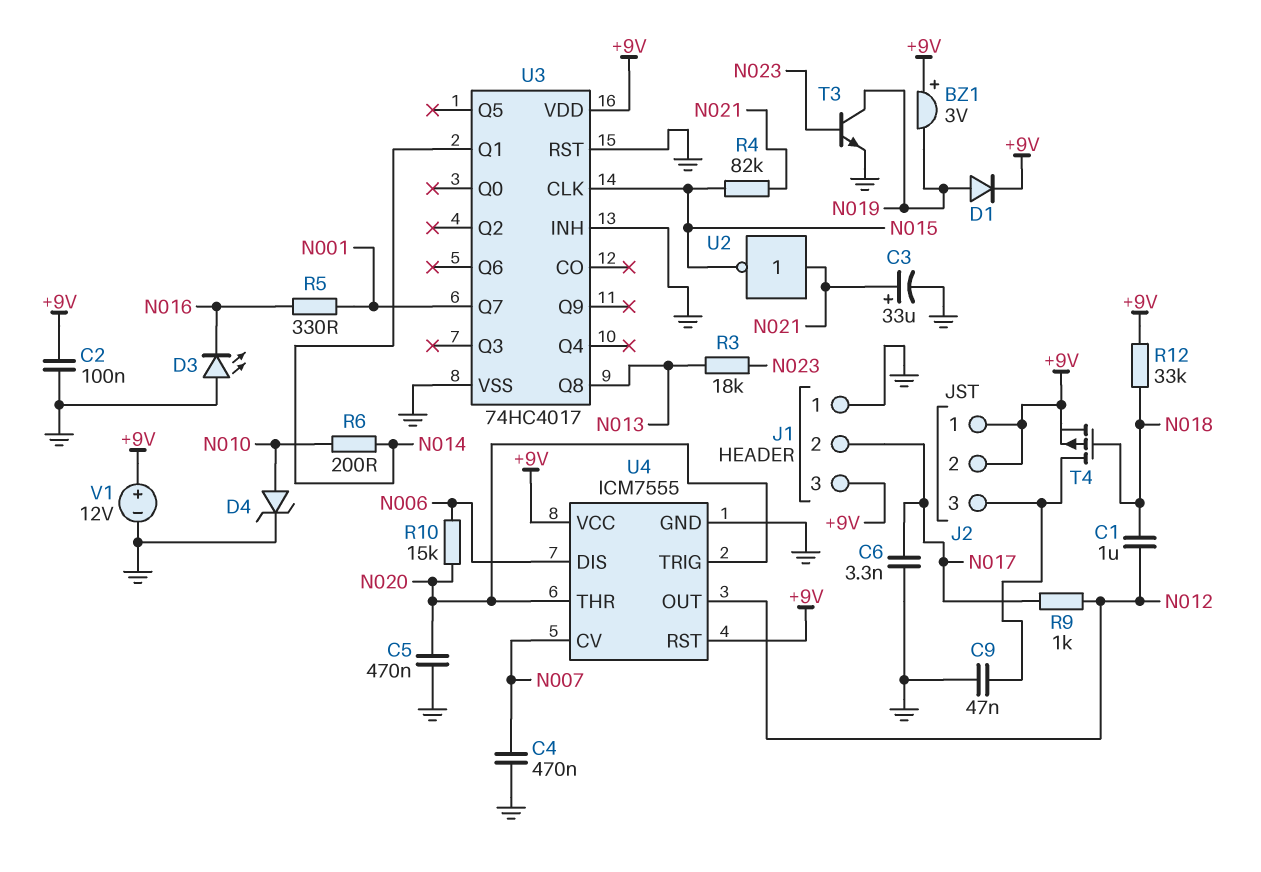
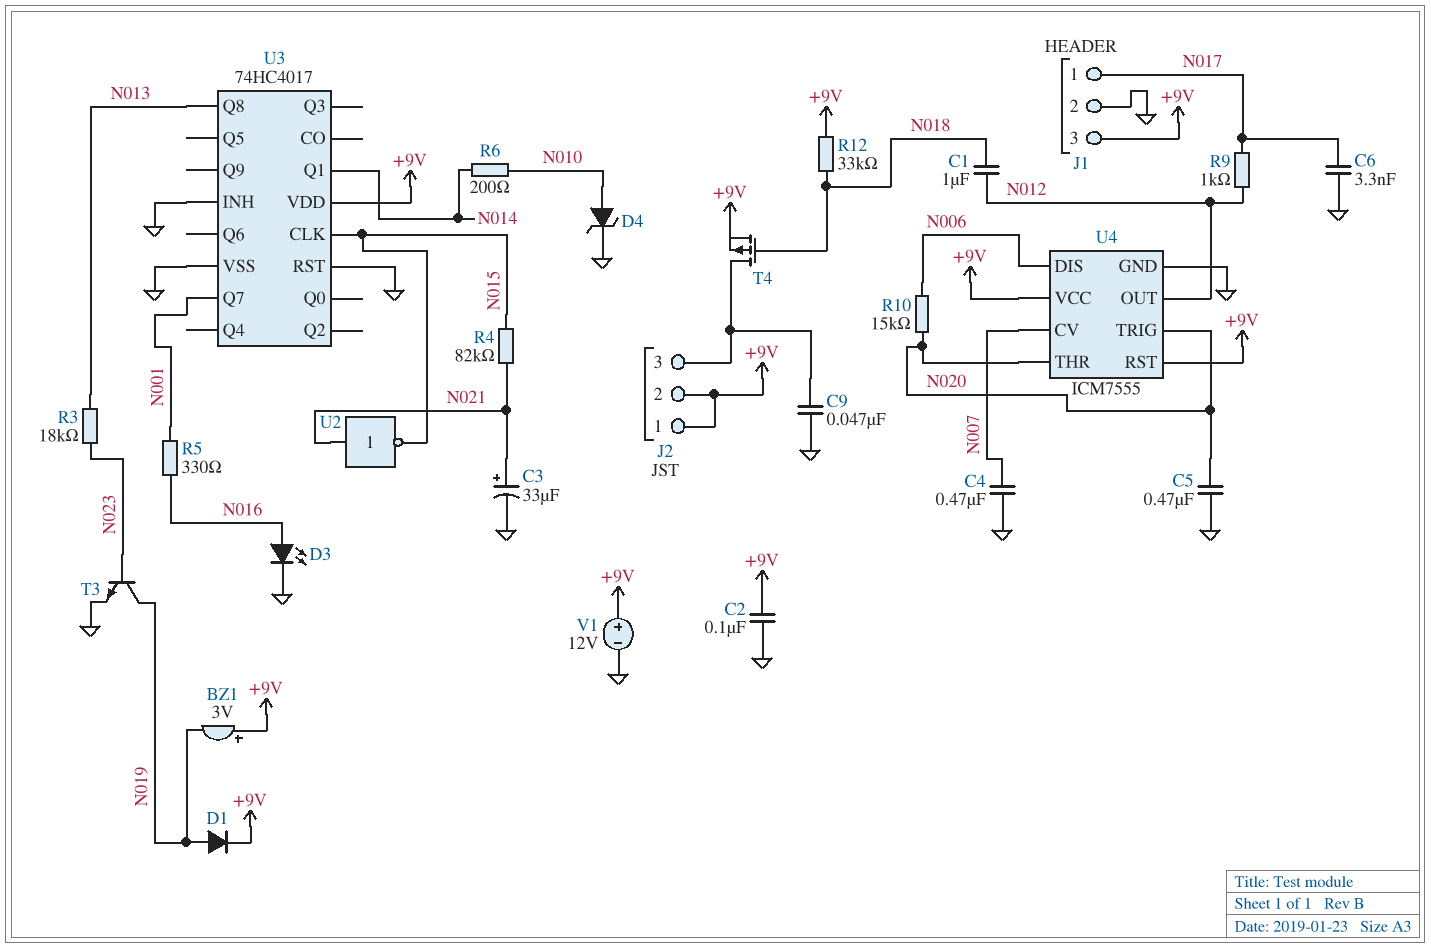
D3: LED (A GND, K N016) -> LED (A N016, K GND)
J1 pin 1: GND -> N017
J1 pin 2: N017 -> GND

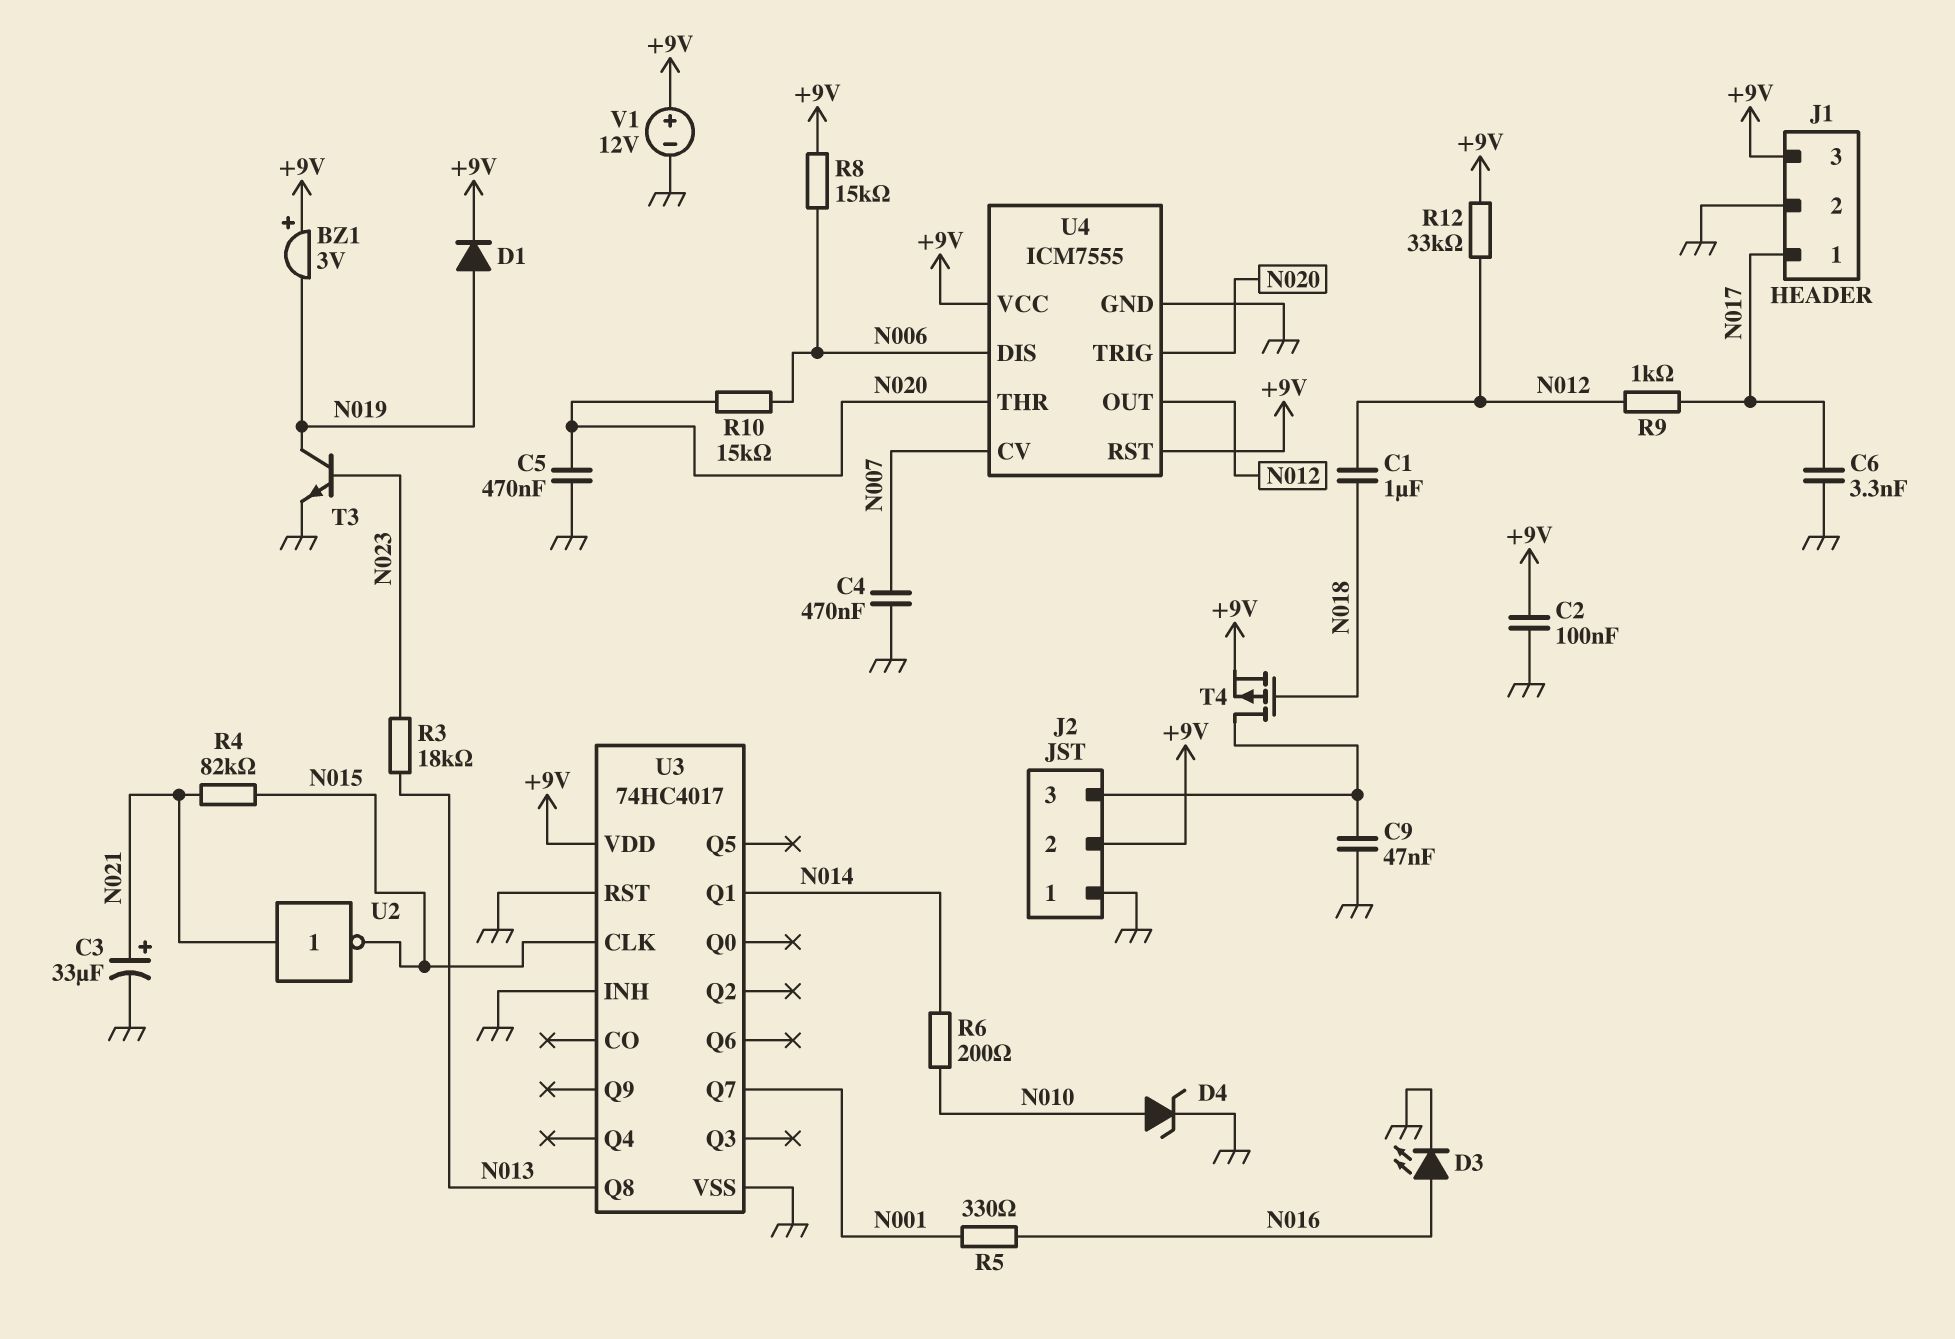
J2 pin 1: +9V -> GND
R8: none -> 15k (+9V, N006)
R12: 33k (+9V, N018) -> 33k (+9V, N012)

